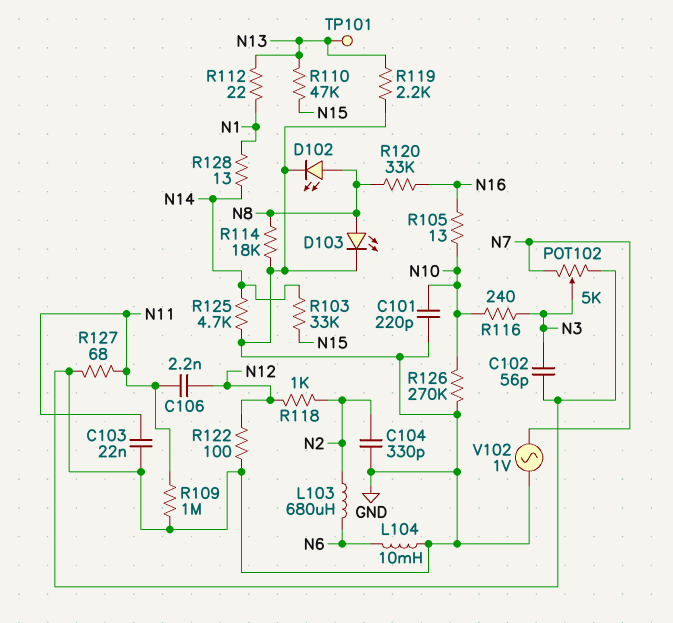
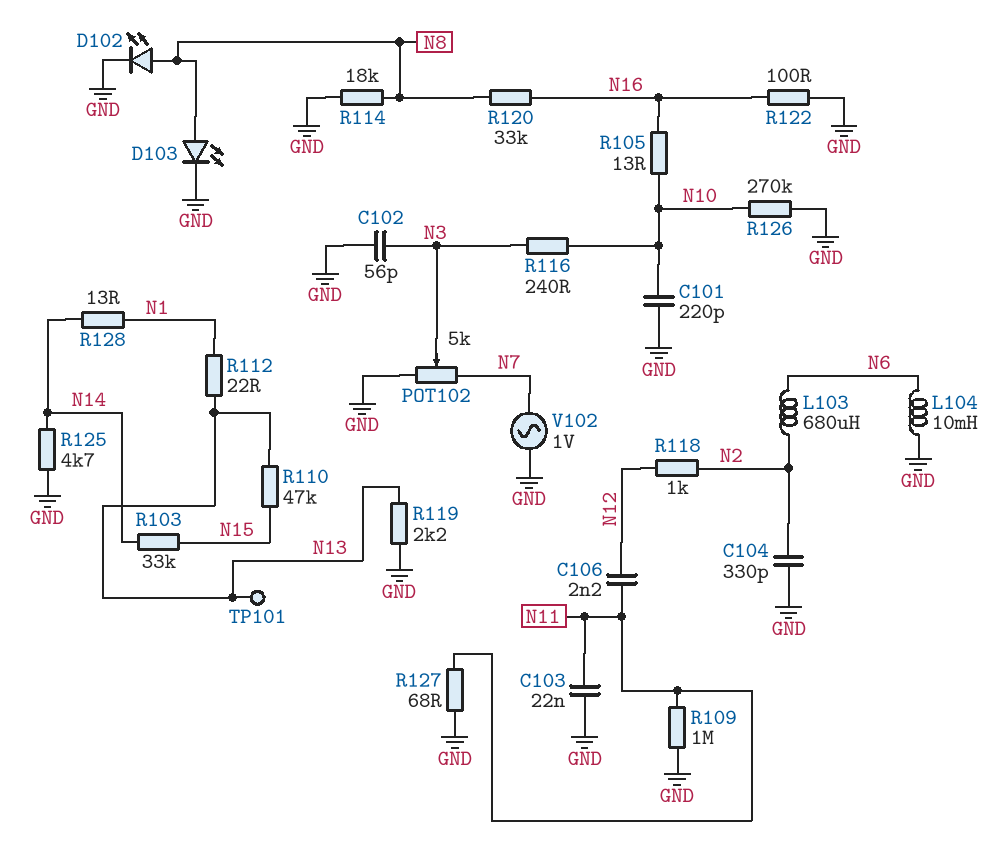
R122: 100 (GND, N12) -> 100 (GND, N16)

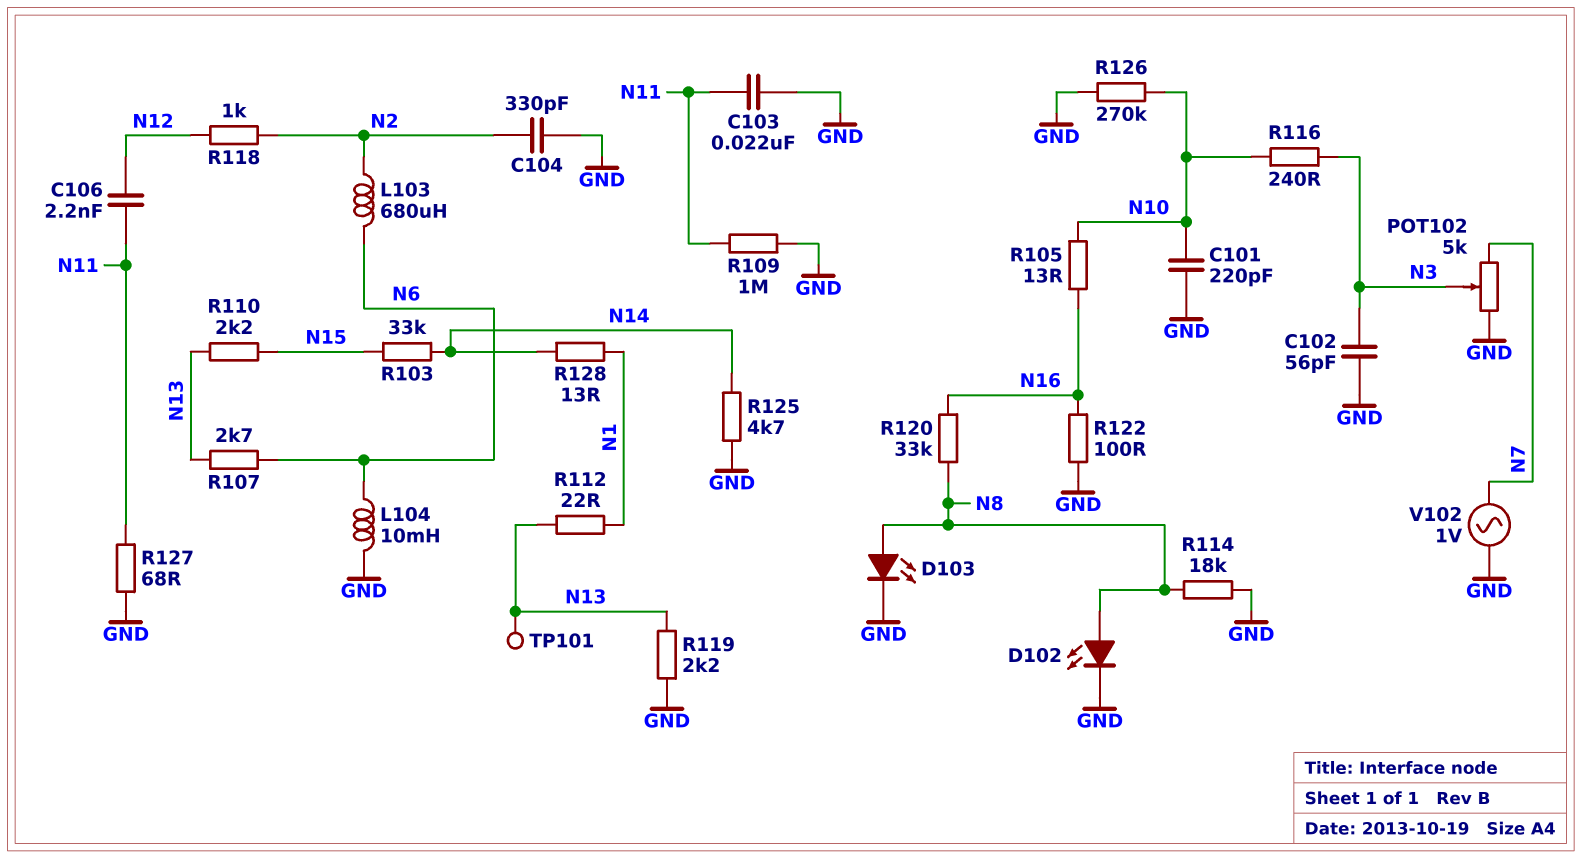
R107: none -> 2.7k (N6, N13)
R110: 47k (N13, N15) -> 2.2k (N13, N15)

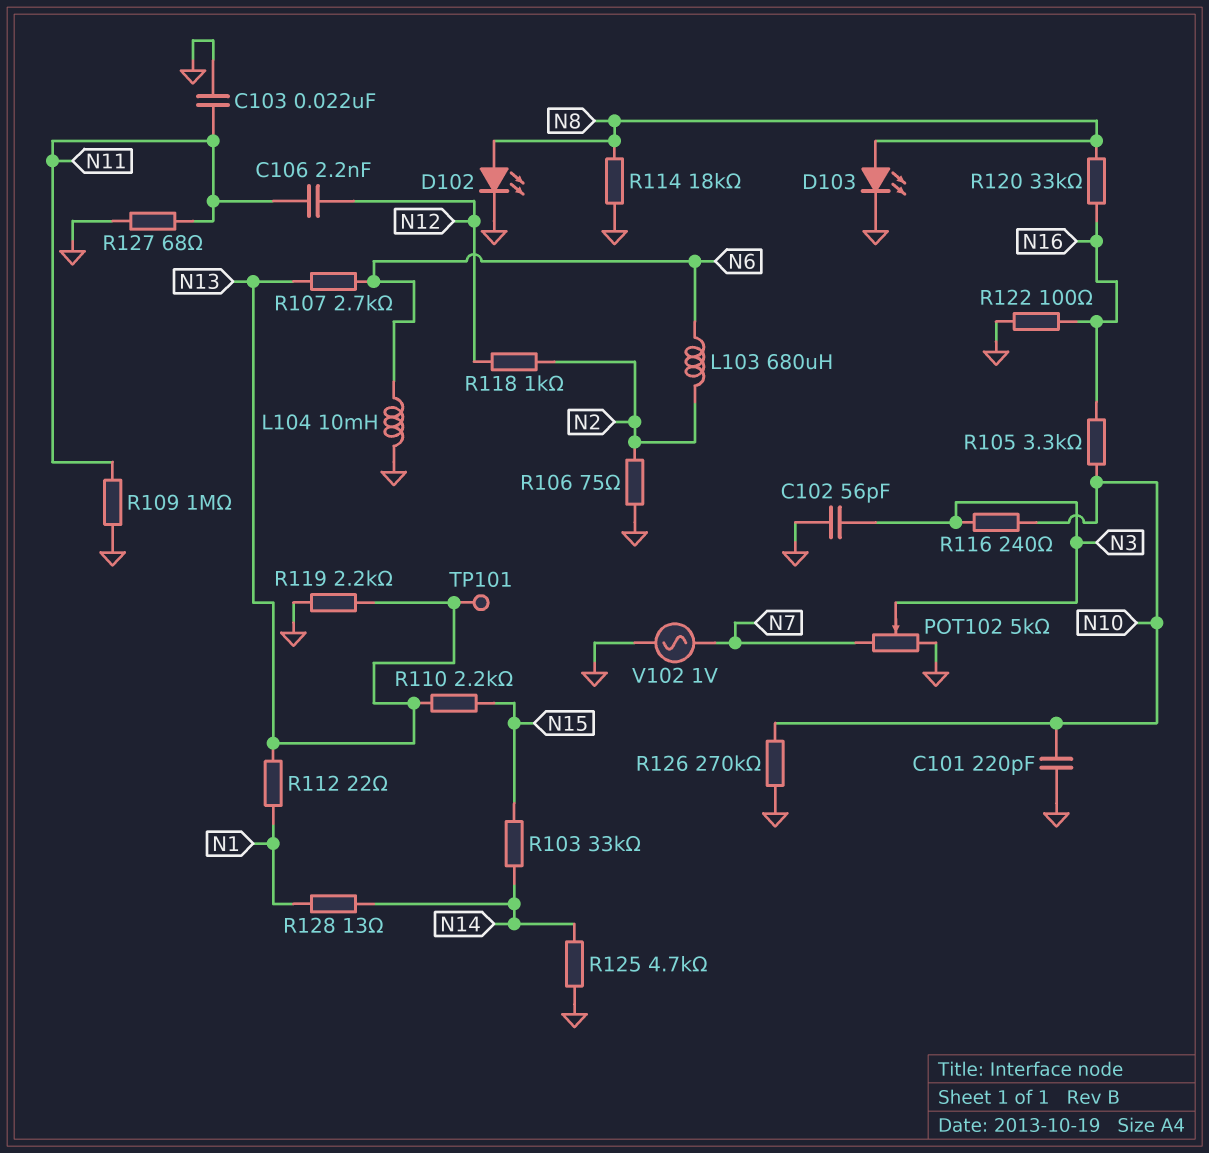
C104: 330pF (GND, N2) -> none
R105: 13 (N10, N16) -> 3.3k (N10, N16)
R106: none -> 75 (GND, N2)

